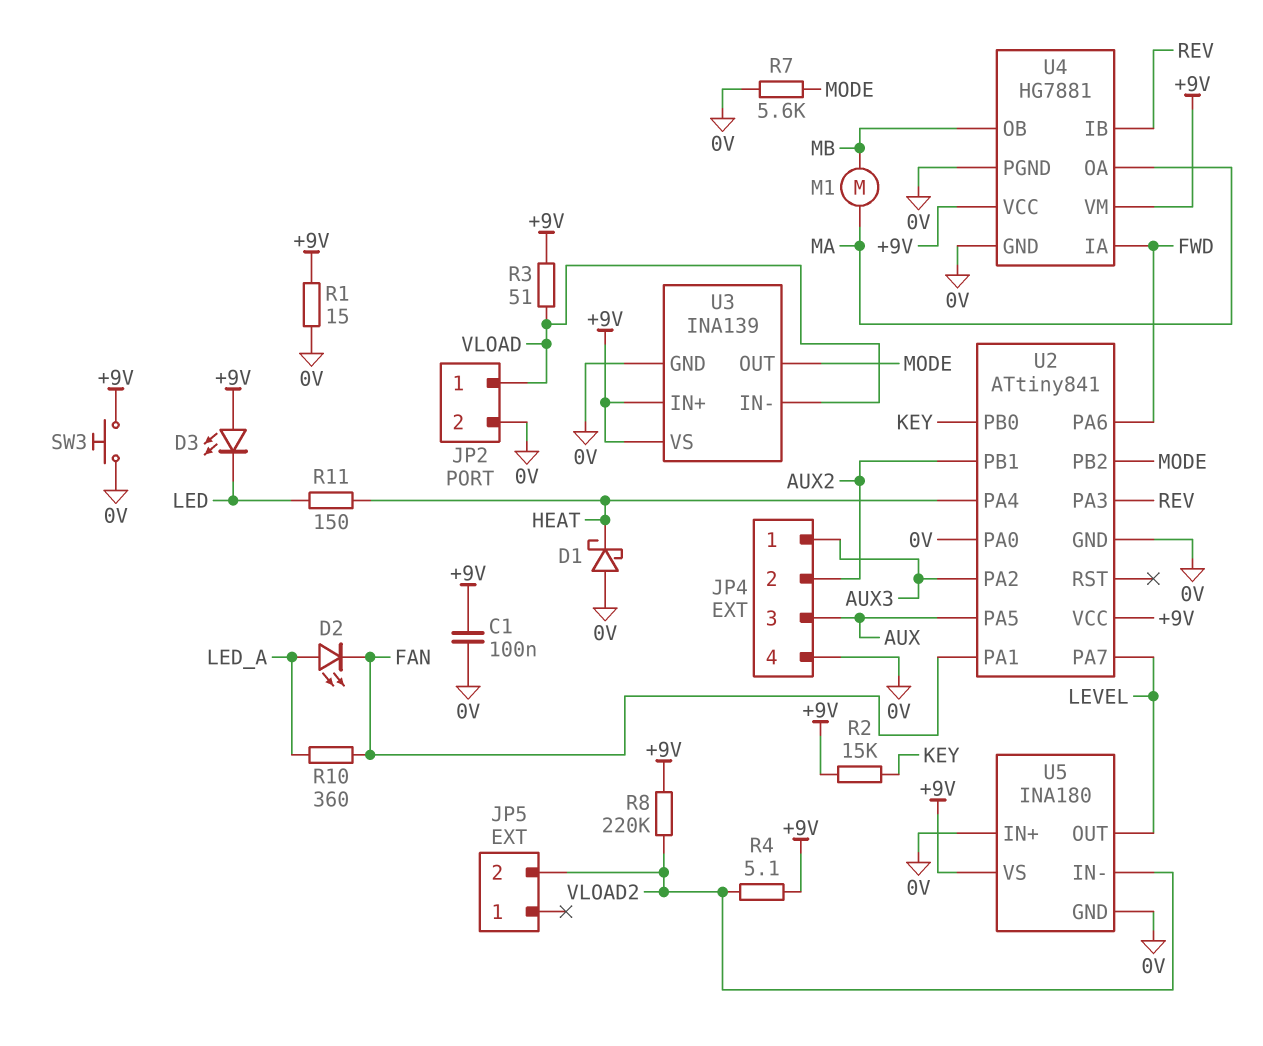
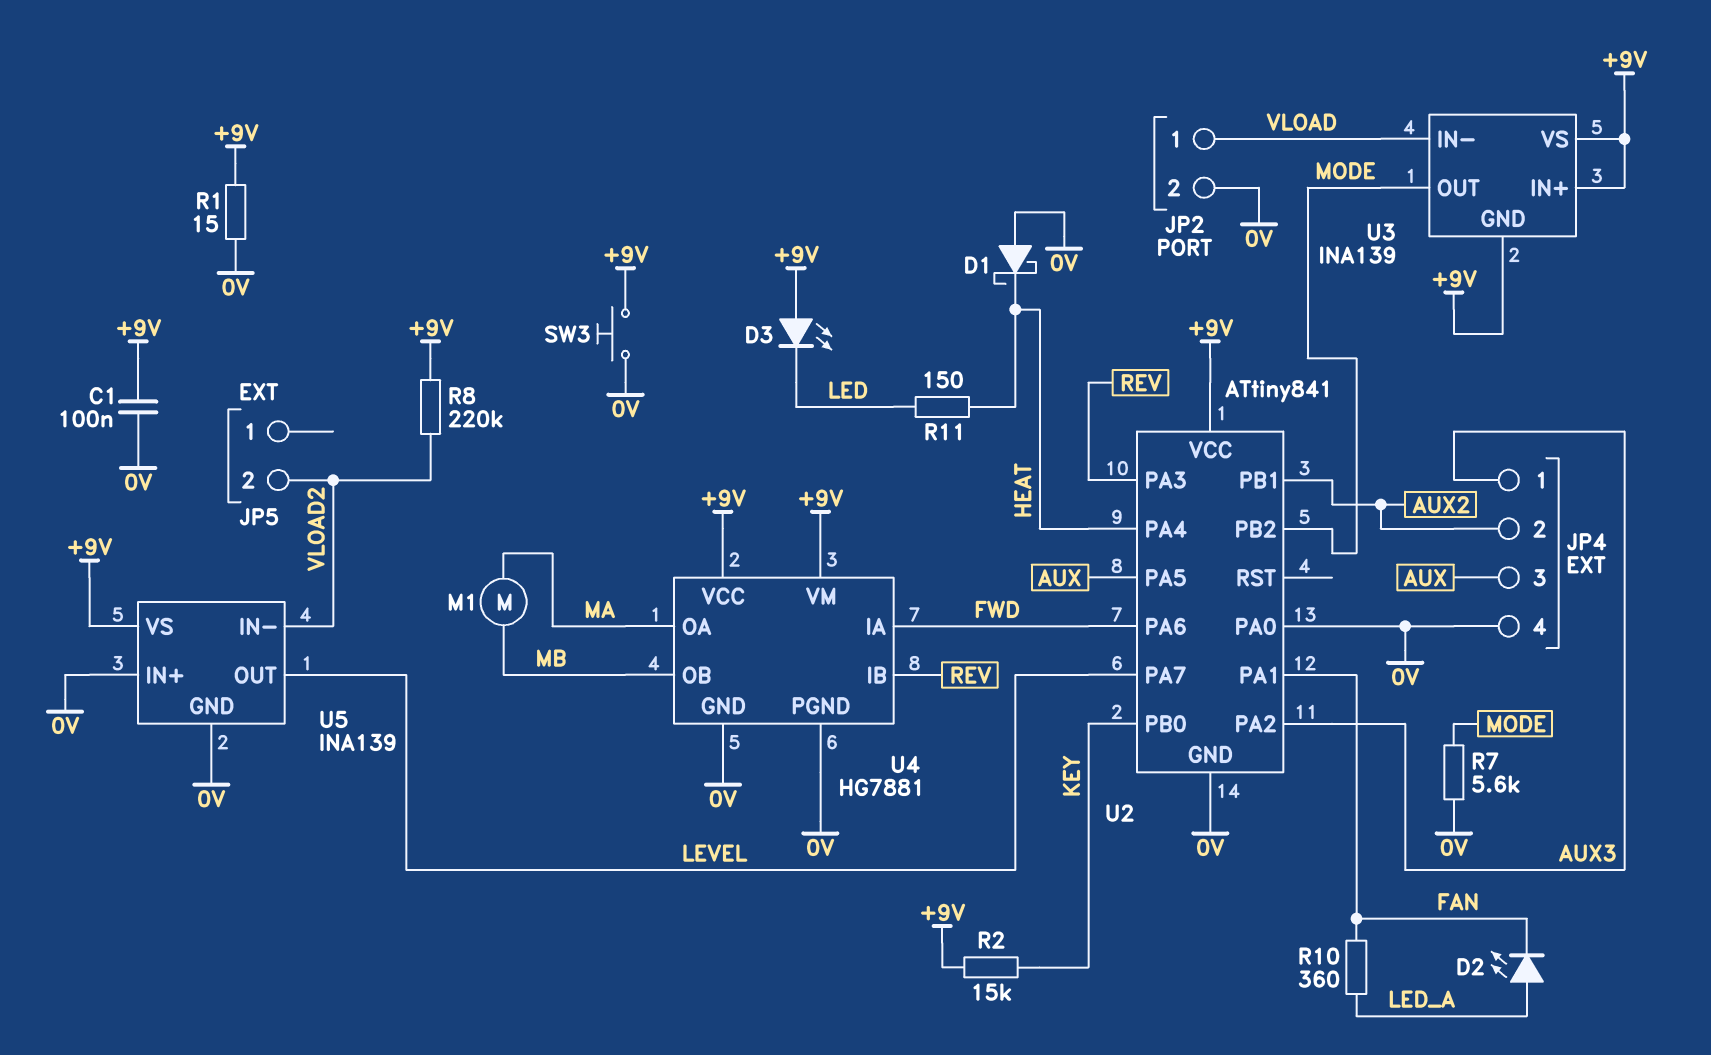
R3: 51 (+9V, VLOAD) -> none
R4: 5.1 (+9V, VLOAD2) -> none
U3 pin GND: 0V -> +9V
U5: INA180 -> INA139

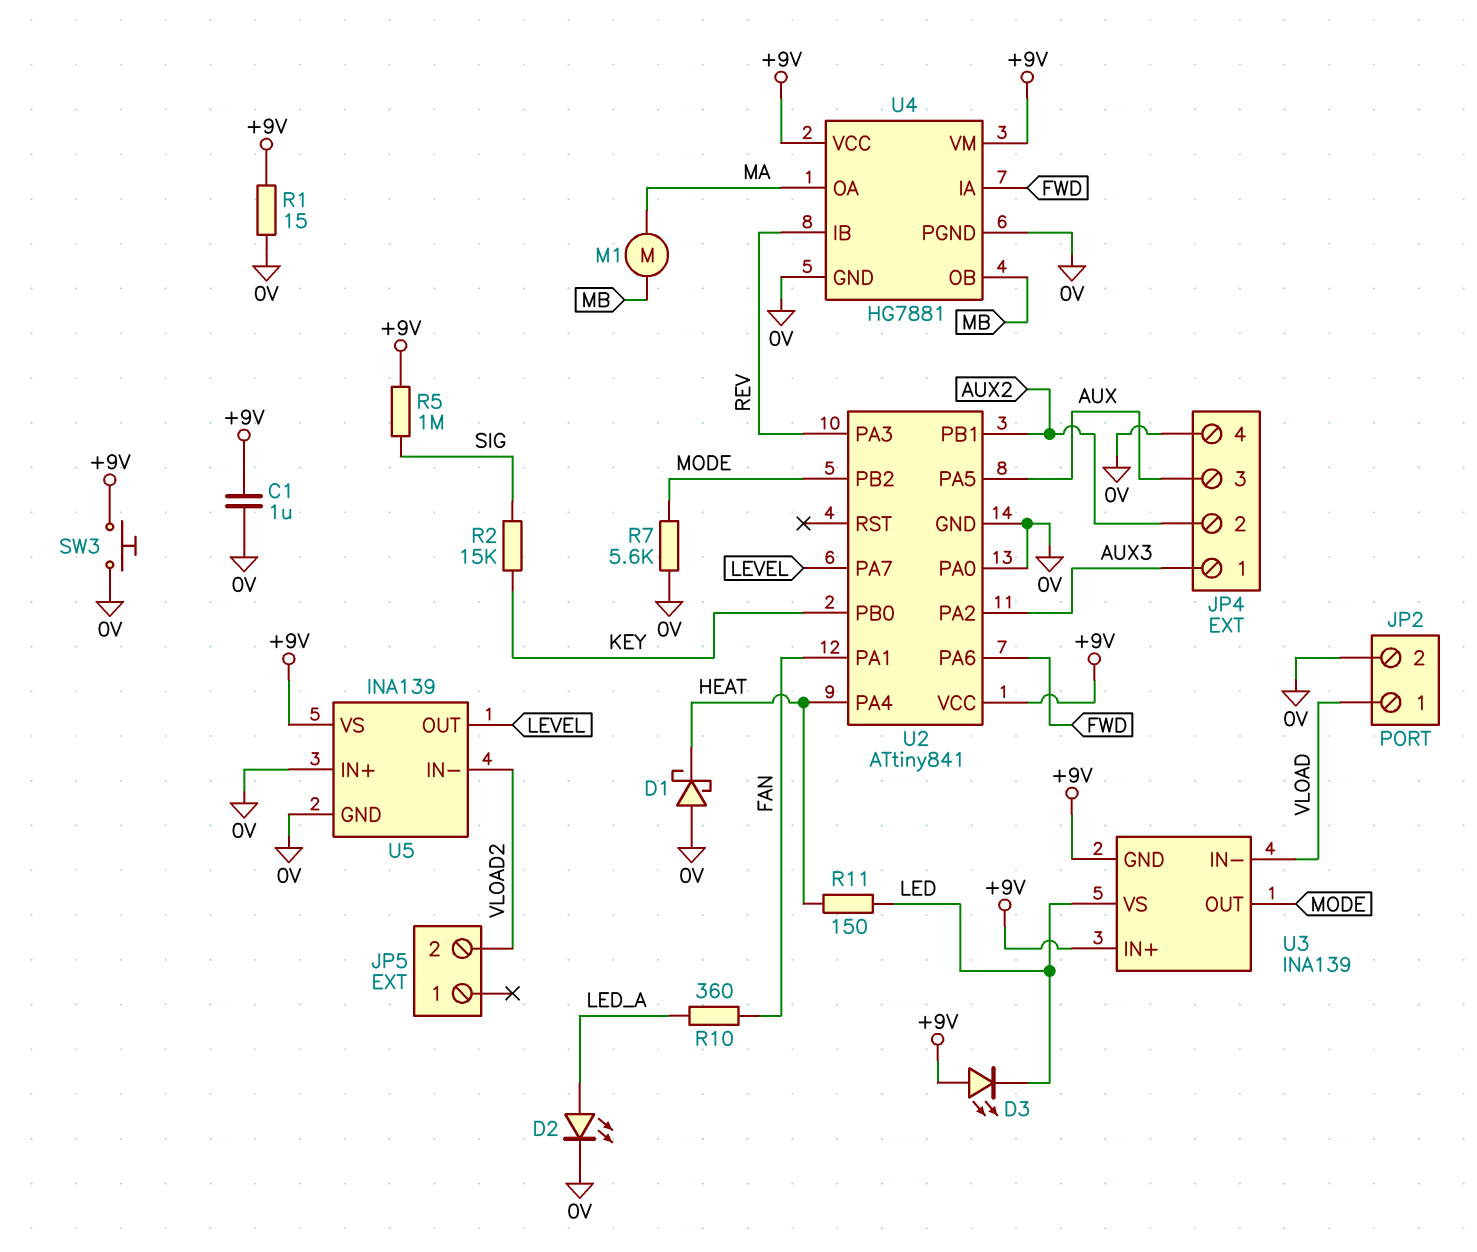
C1: 100nF (+9V, 0V) -> 1uF (+9V, 0V)
D2: LED (A LED_A, K FAN) -> LED (A LED_A, K 0V)
R2: 15k (+9V, KEY) -> 15k (KEY, SIG)
R5: none -> 1M (+9V, SIG)
R8: 220k (+9V, VLOAD2) -> none
U3 pin VS: +9V -> LED

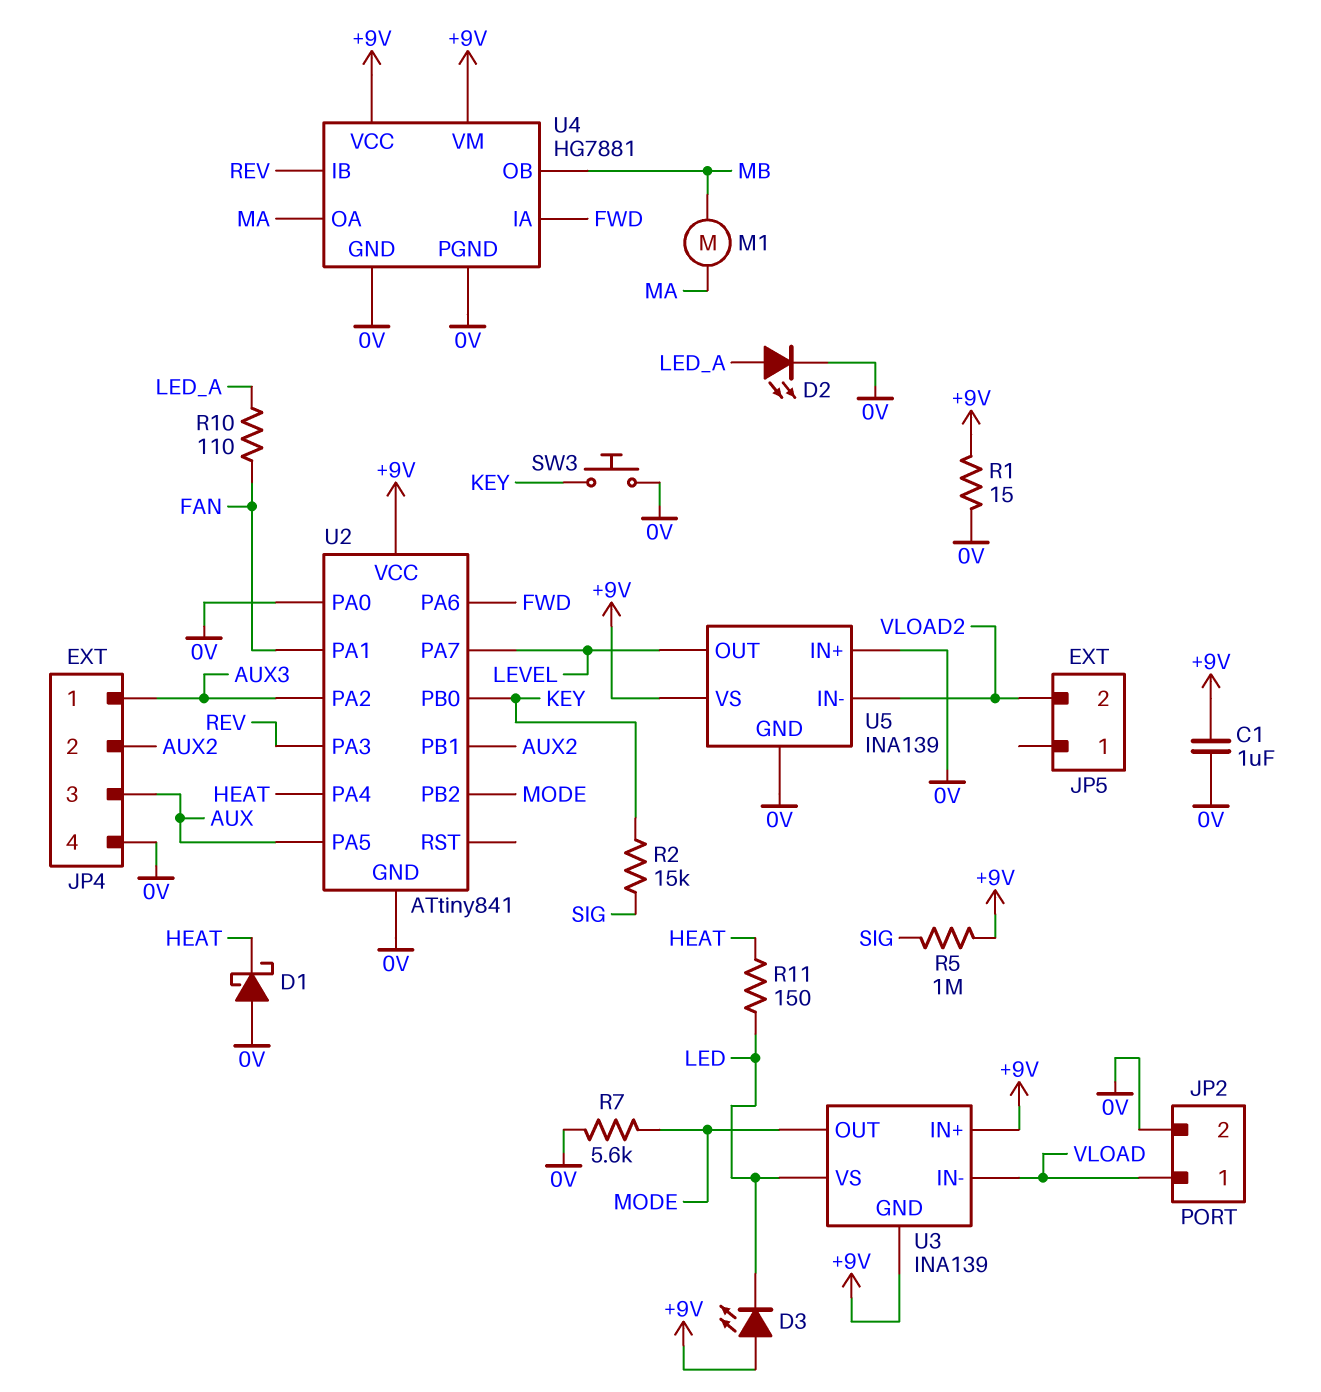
R10: 360 (FAN, LED_A) -> 110 (FAN, LED_A)
SW3: button (+9V, 0V) -> button (0V, KEY)

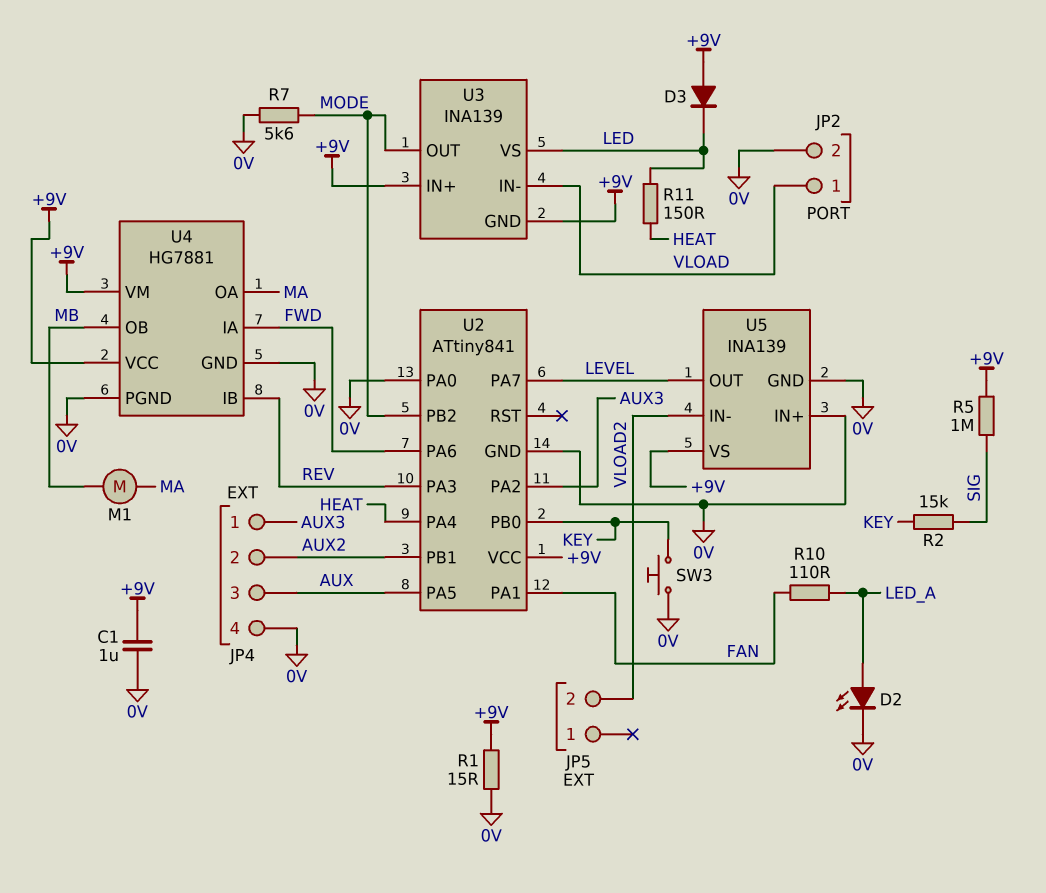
D1: schottky (A 0V, K HEAT) -> none
D3: LED (A +9V, K LED) -> diode (A +9V, K LED)

